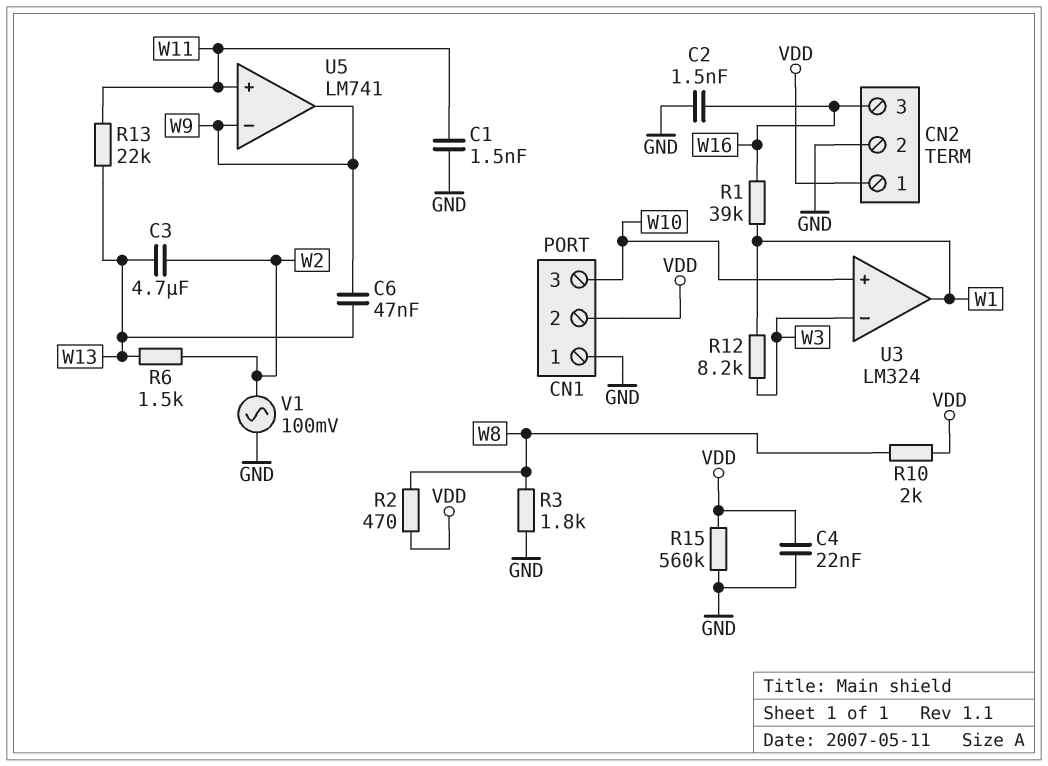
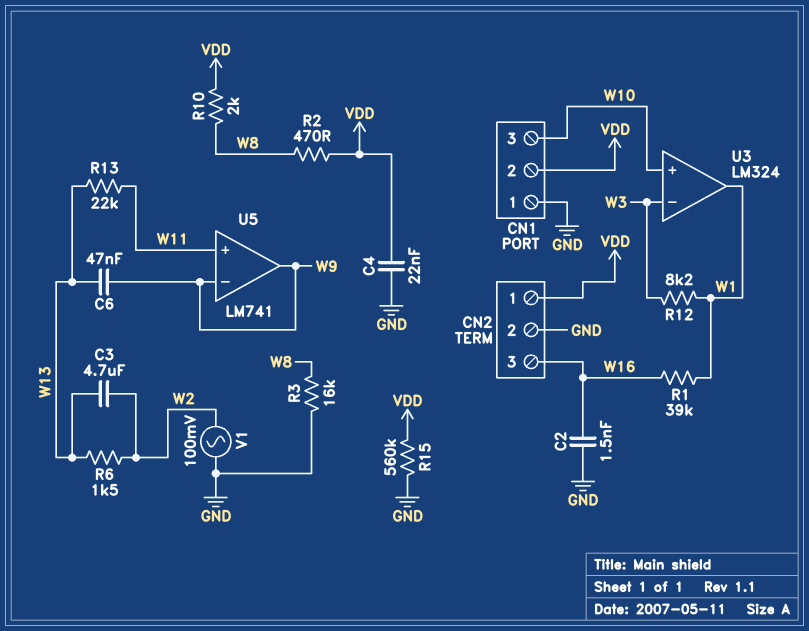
C1: 1.5nF (GND, W11) -> none
R3: 1.8k (GND, W8) -> 16k (GND, W8)

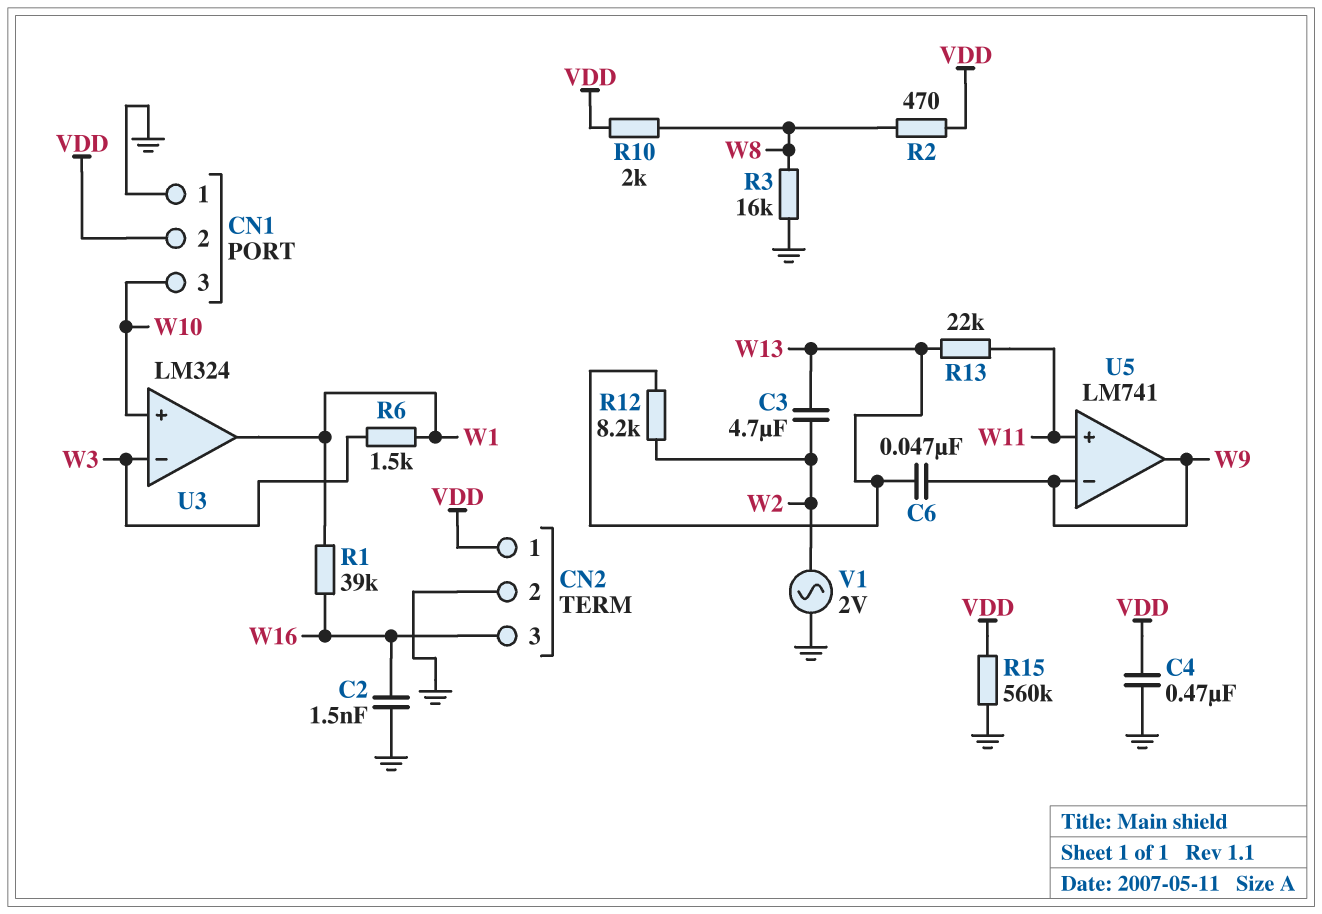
C4: 22nF (GND, VDD) -> 470nF (GND, VDD)
R6: 1.5k (W2, W13) -> 1.5k (W1, W3)
R12: 8.2k (W1, W3) -> 8.2k (W2, W13)
V1: AC 100mV (GND, W2) -> AC 2V (GND, W2)

